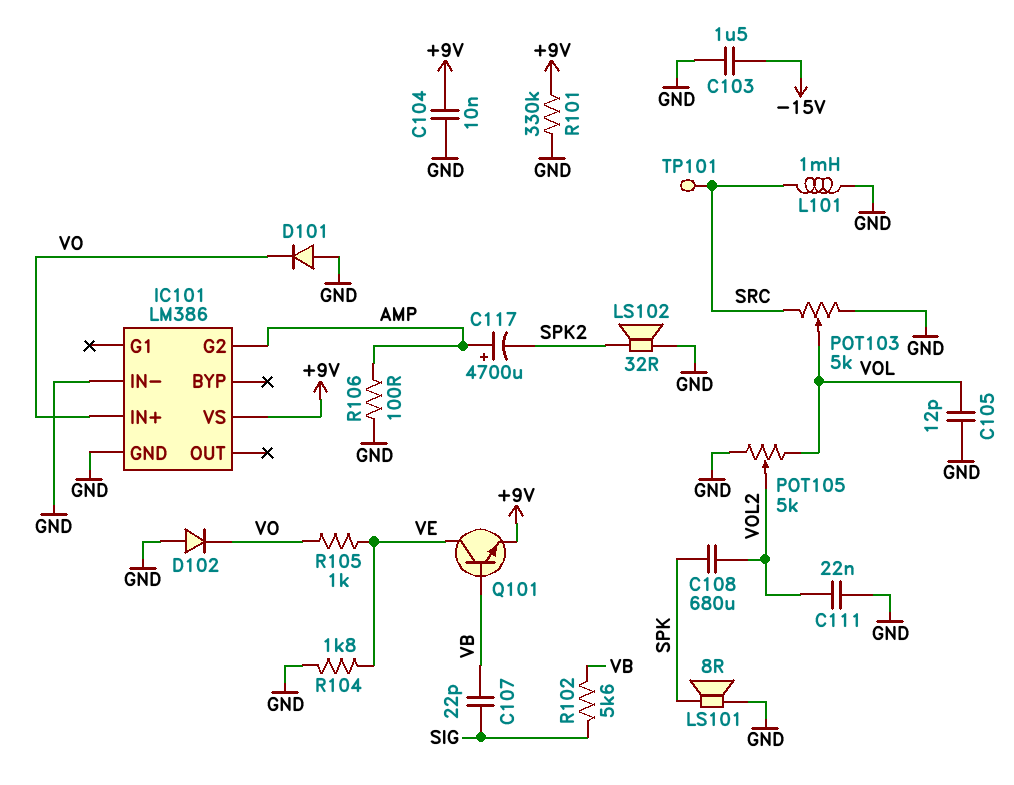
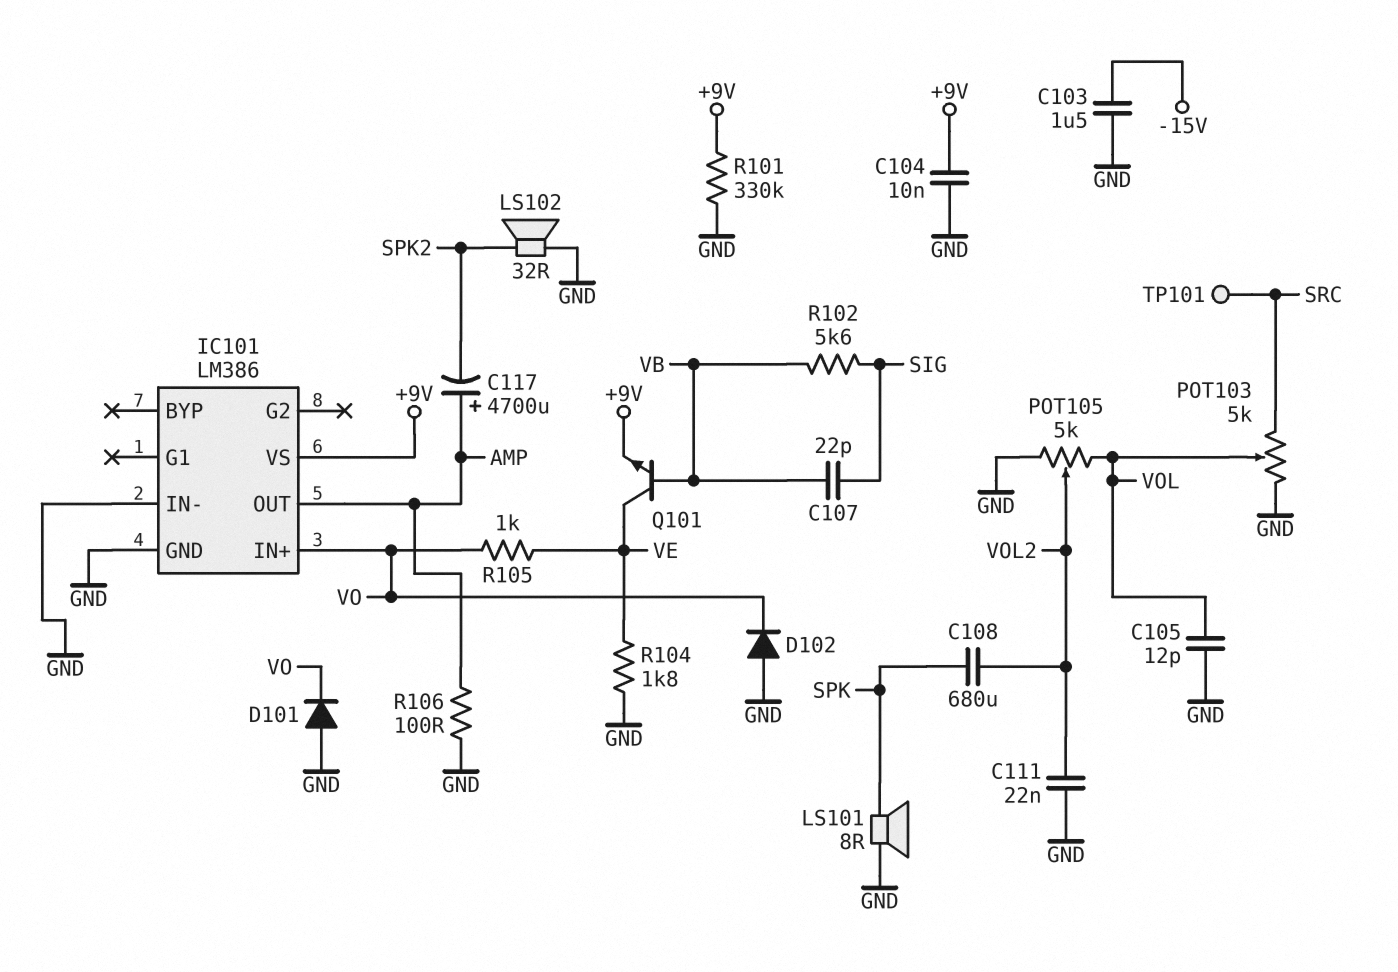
IC101 pin G2: AMP -> none
IC101 pin OUT: none -> AMP
L101: 1mH (GND, SRC) -> none

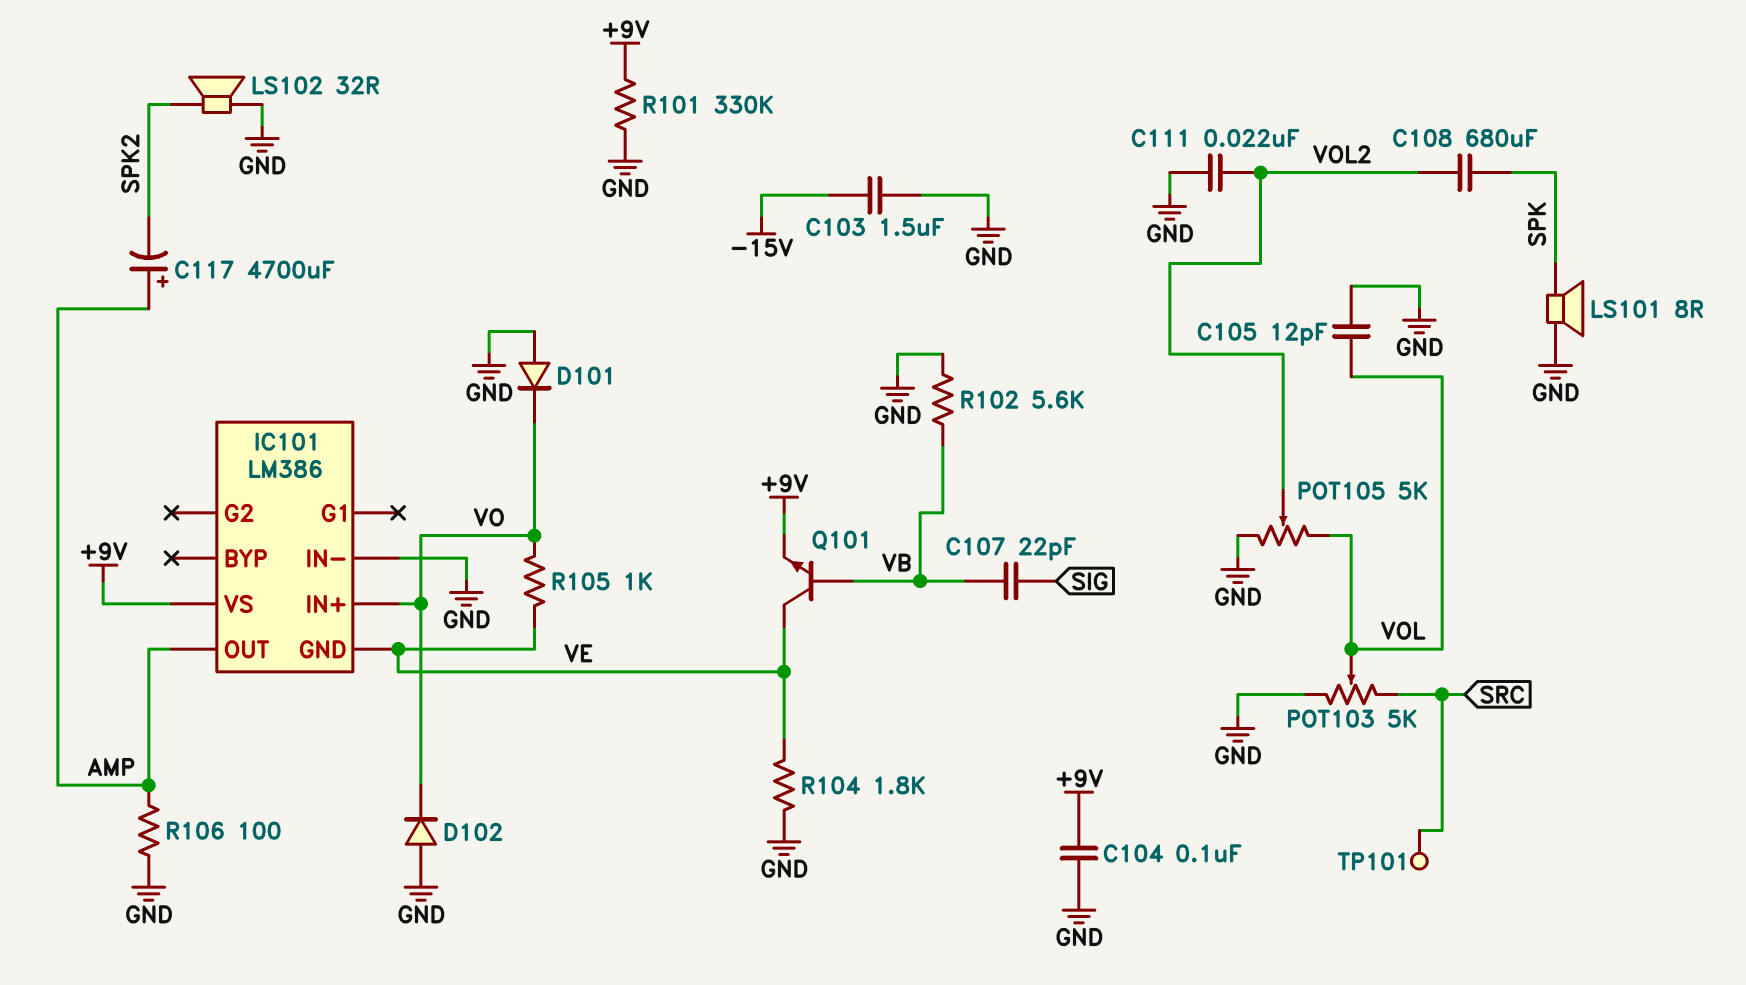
C104: 10nF (+9V, GND) -> 100nF (+9V, GND)
IC101 pin GND: GND -> VE
R102: 5.6k (SIG, VB) -> 5.6k (GND, VB)

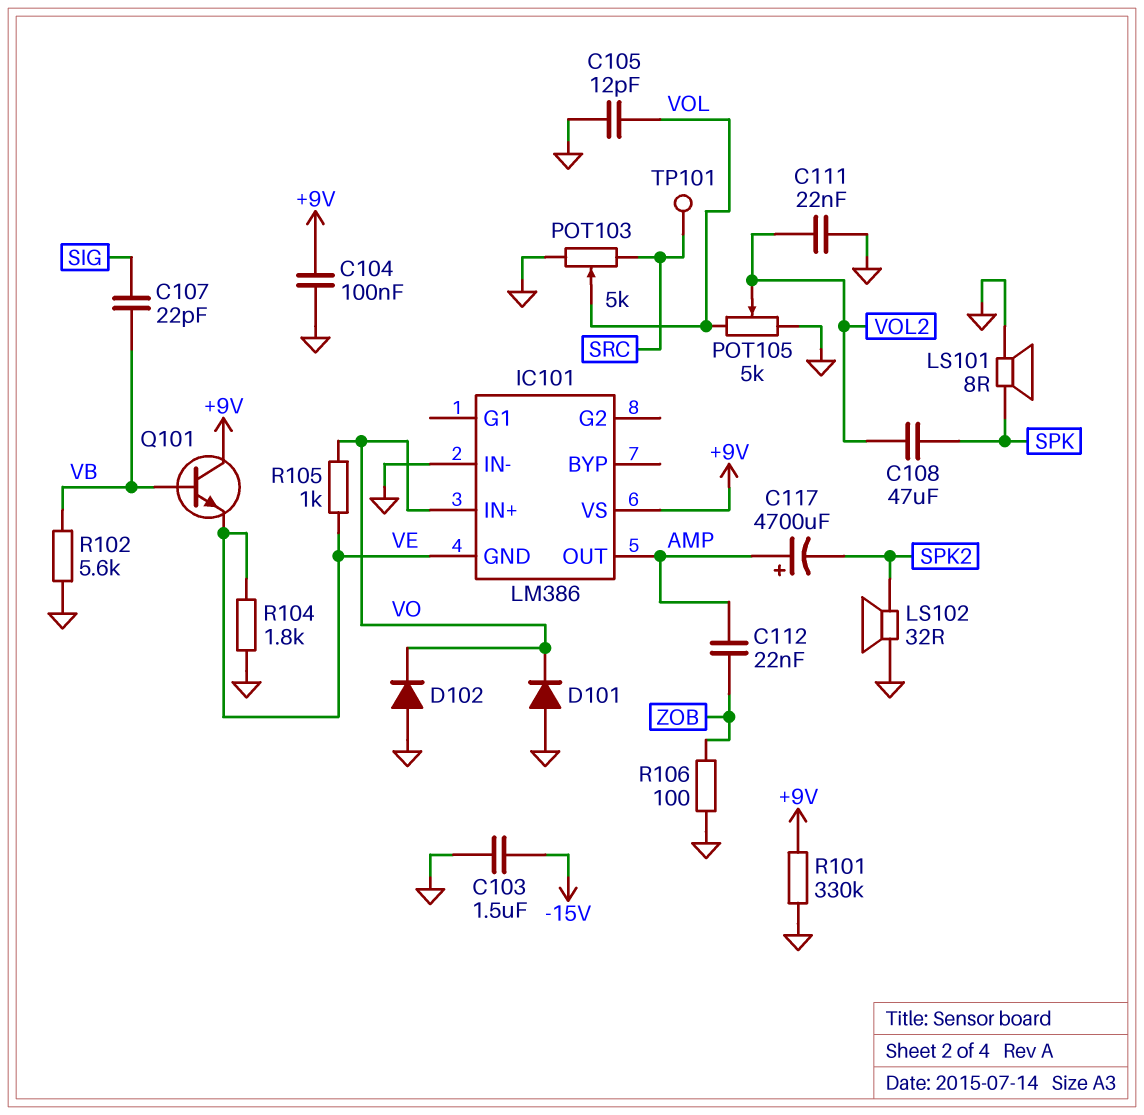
C108: 680uF (SPK, VOL2) -> 47uF (SPK, VOL2)
C112: none -> 22nF (AMP, ZOB)
Q101: NPN (B VB, C VE, E +9V) -> NPN (B VB, C +9V, E VE)
R106: 100 (AMP, GND) -> 100 (GND, ZOB)

